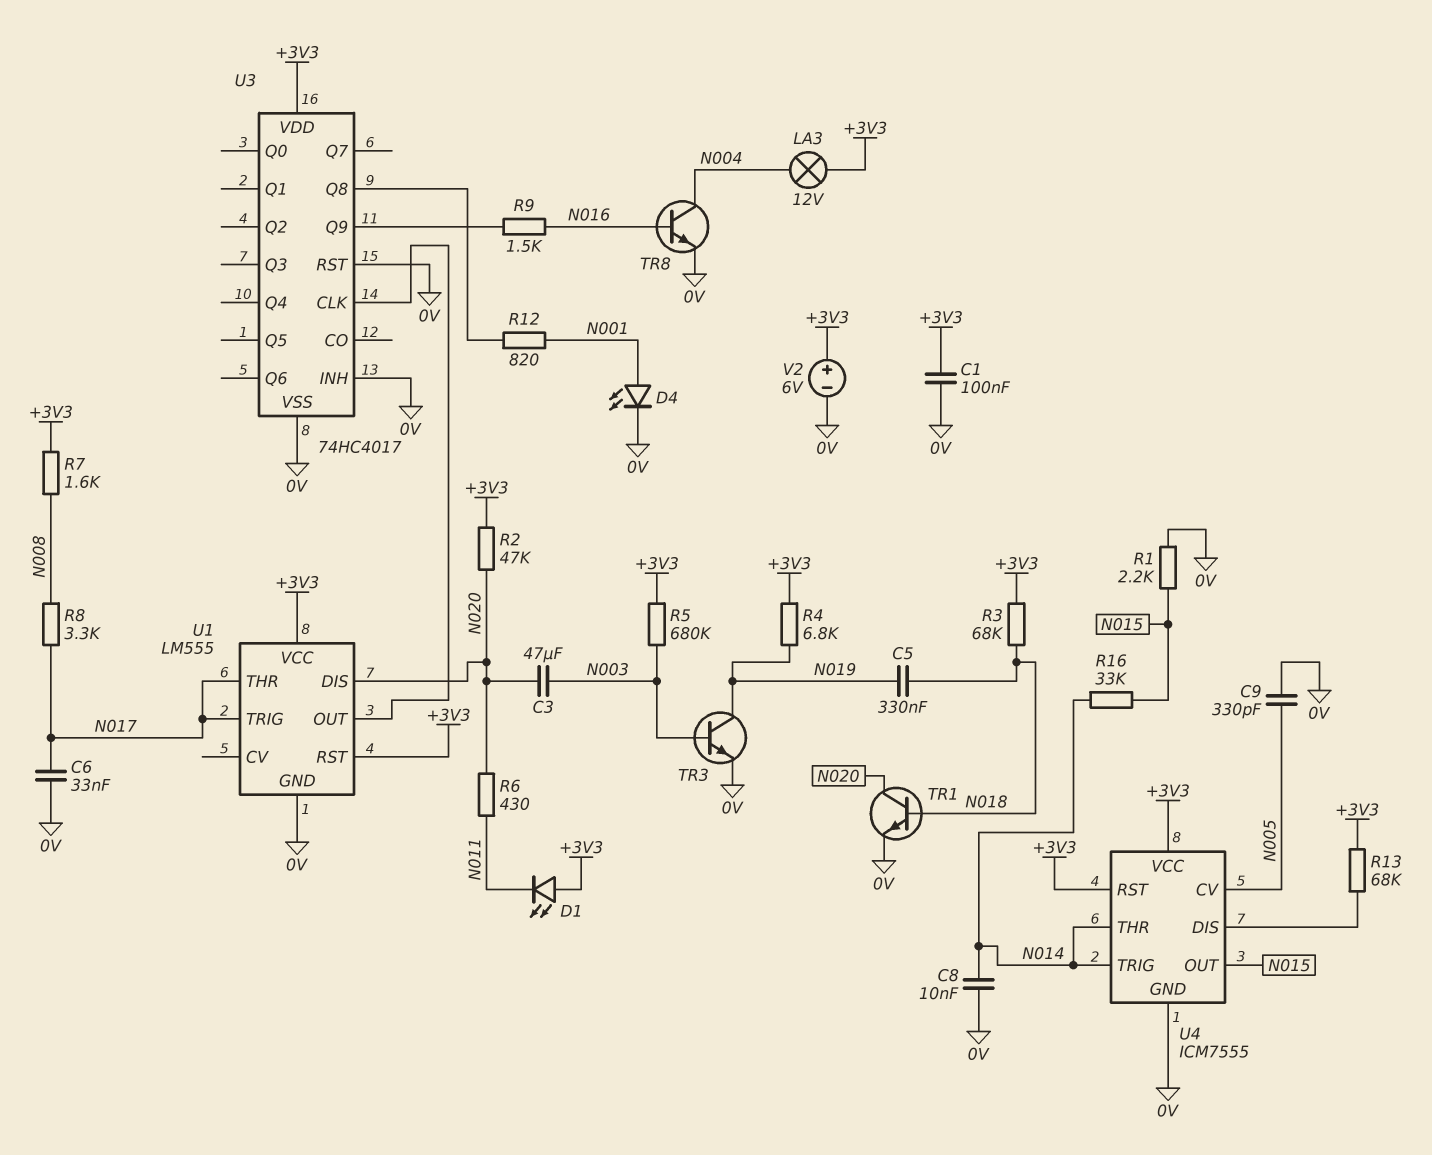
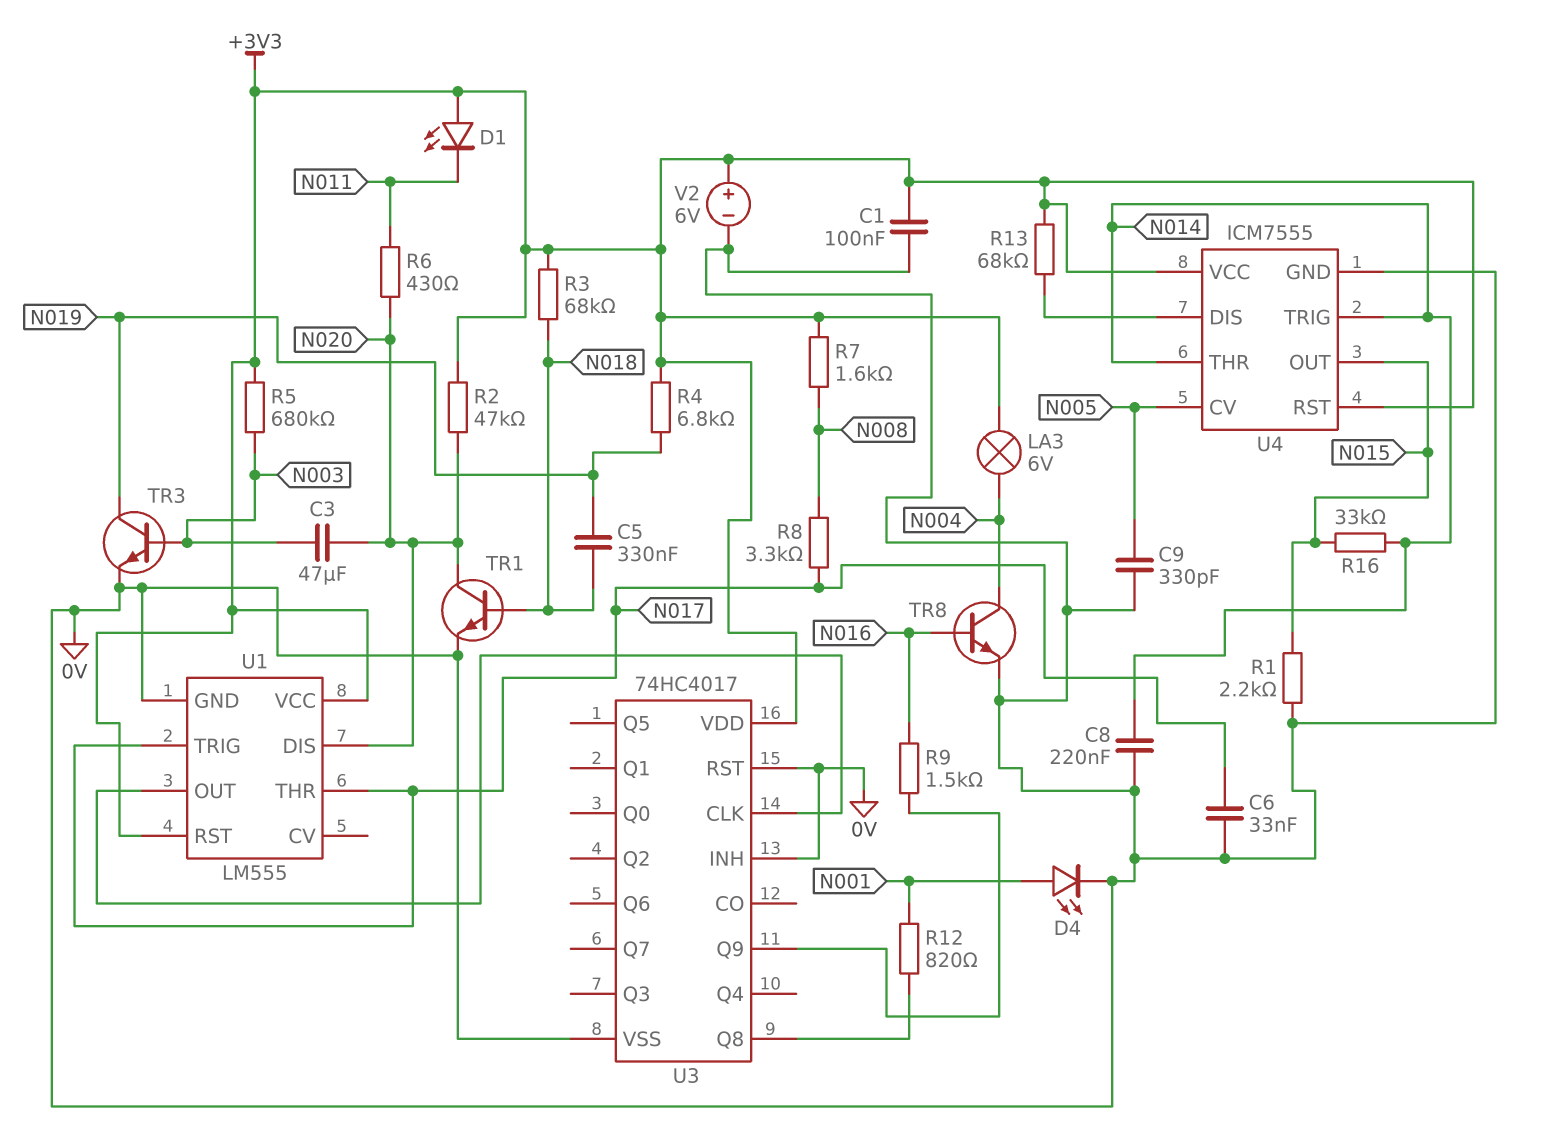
C8: 10nF (0V, N014) -> 220nF (0V, N014)
LA3: lamp 12V (+3V3, N004) -> lamp 6V (+3V3, N004)

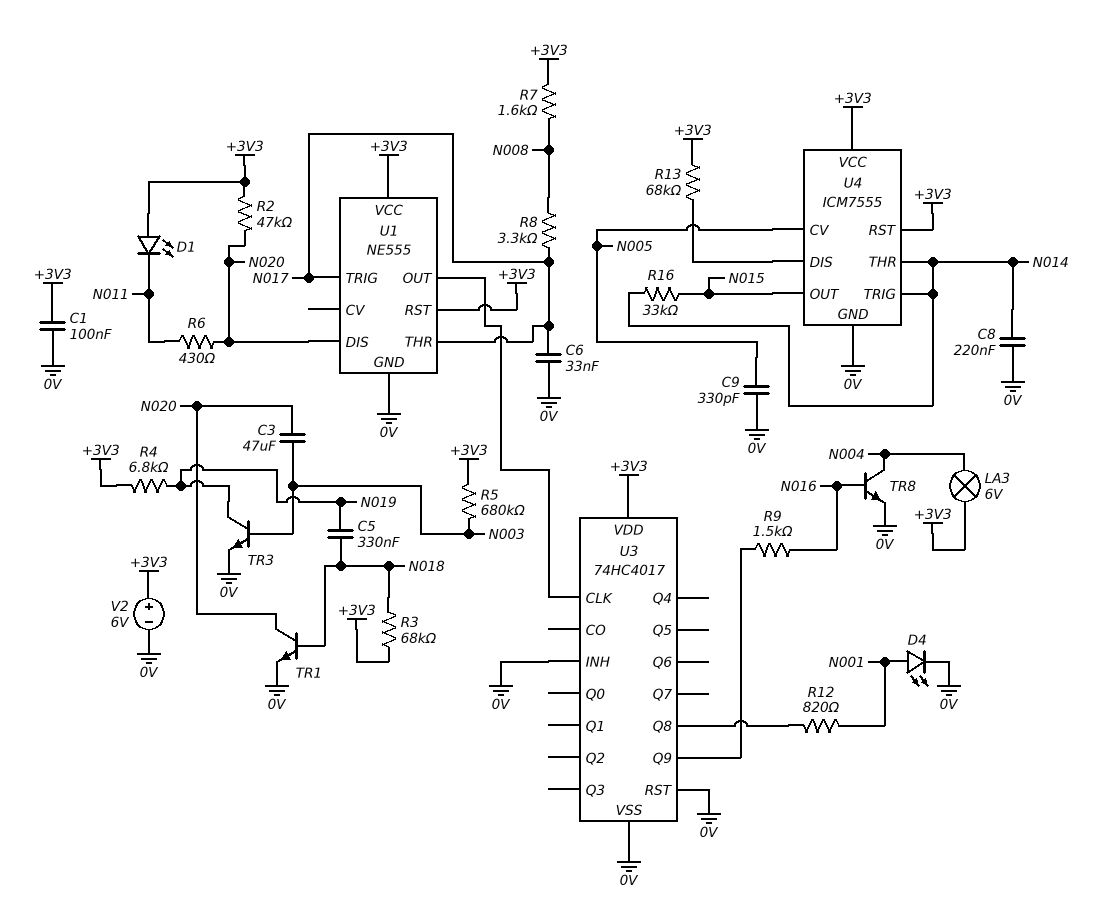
R1: 2.2k (0V, N015) -> none
U1: LM555 -> NE555

